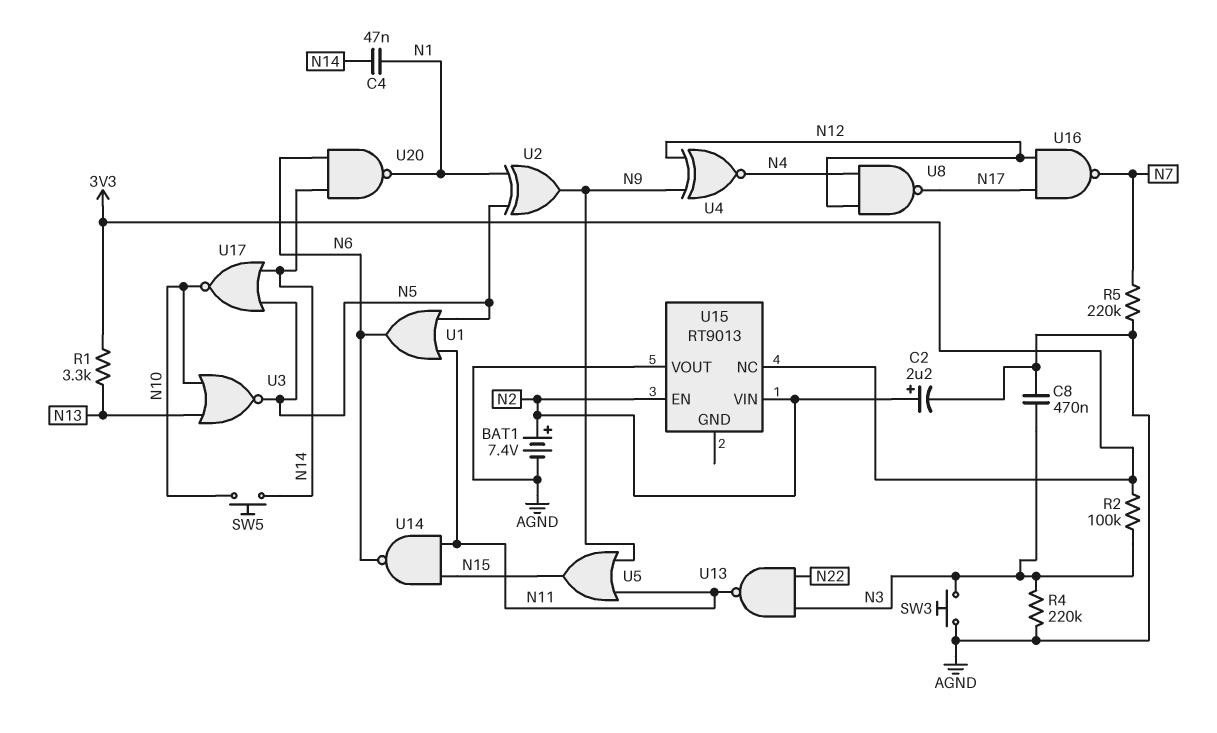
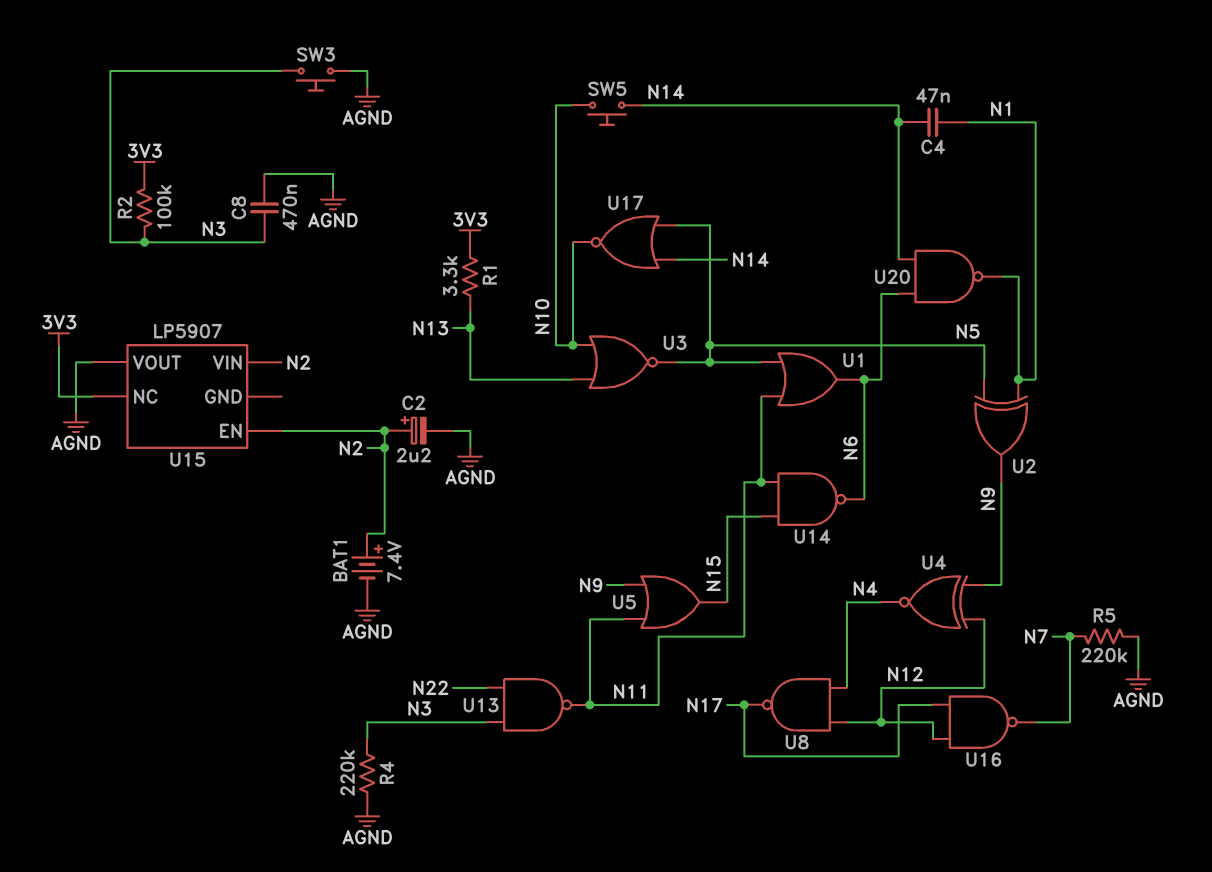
U15: RT9013 -> LP5907

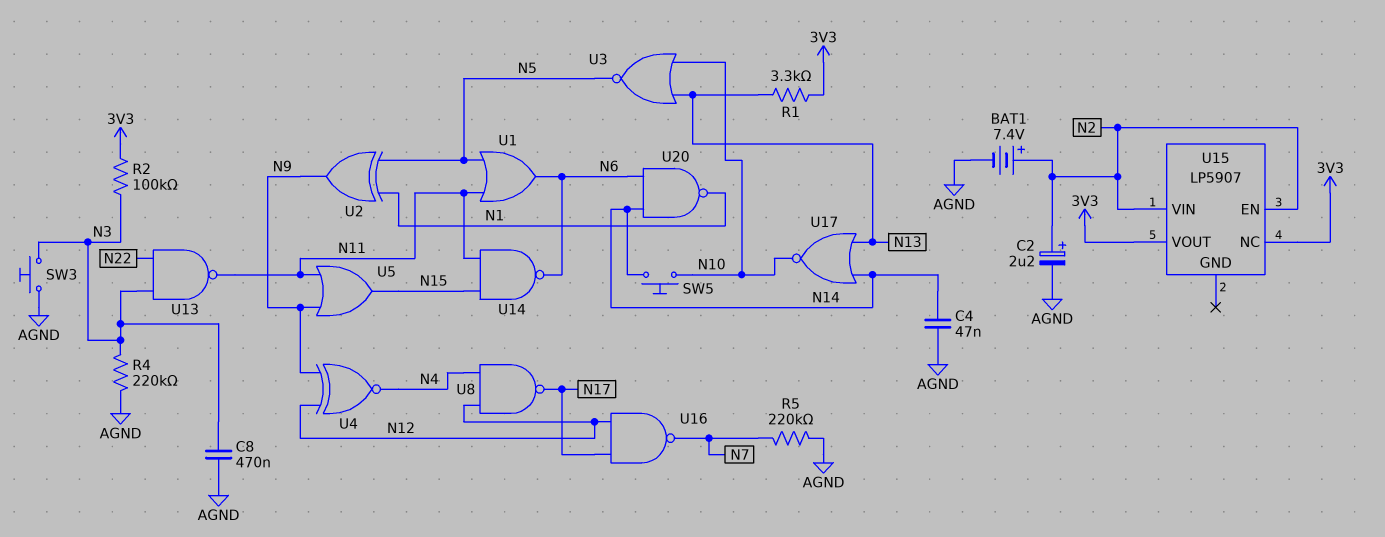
C4: 47nF (N1, N14) -> 47nF (AGND, N14)
U15 pin VOUT: AGND -> 3V3
U17: NOR (in N5, in N14, out N10) -> NOR (in N13, in N14, out N10)

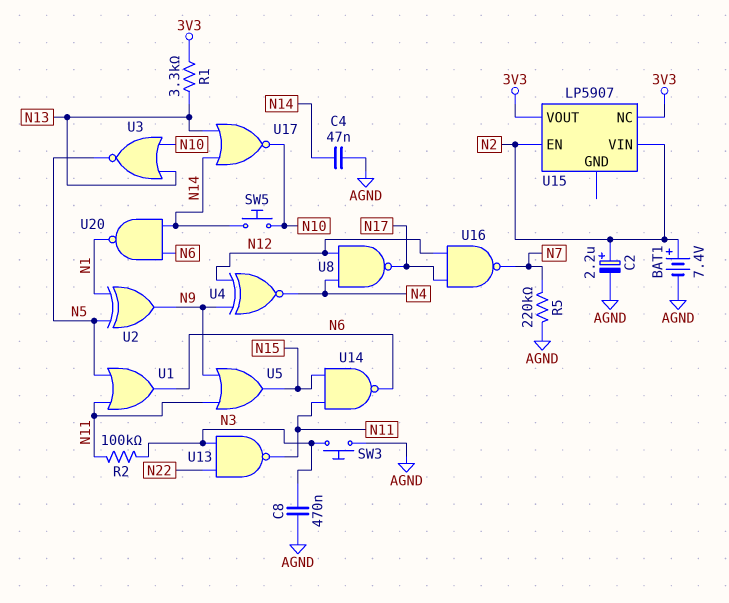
R2: 100k (3V3, N3) -> 100k (N3, N11)
R4: 220k (AGND, N3) -> none

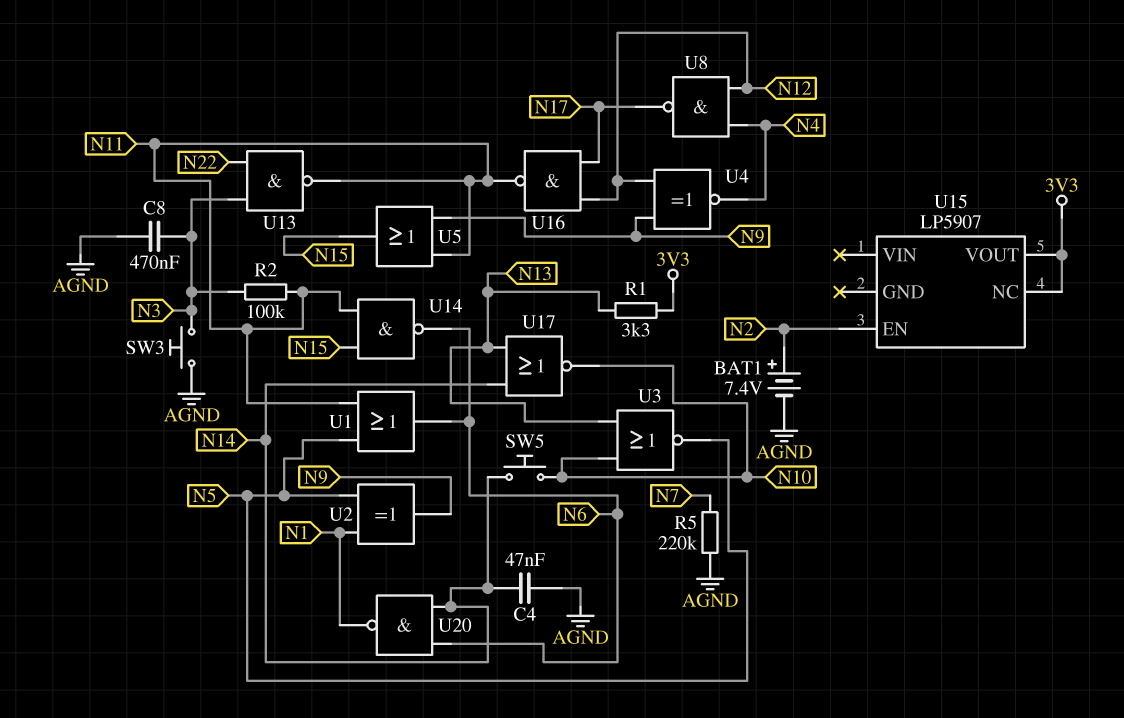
C2: 2.2uF (plus N2, minus AGND) -> none
U15 pin VIN: N2 -> none
U16: NAND (in N12, in N17, out N7) -> NAND (in N12, in N17, out N11)

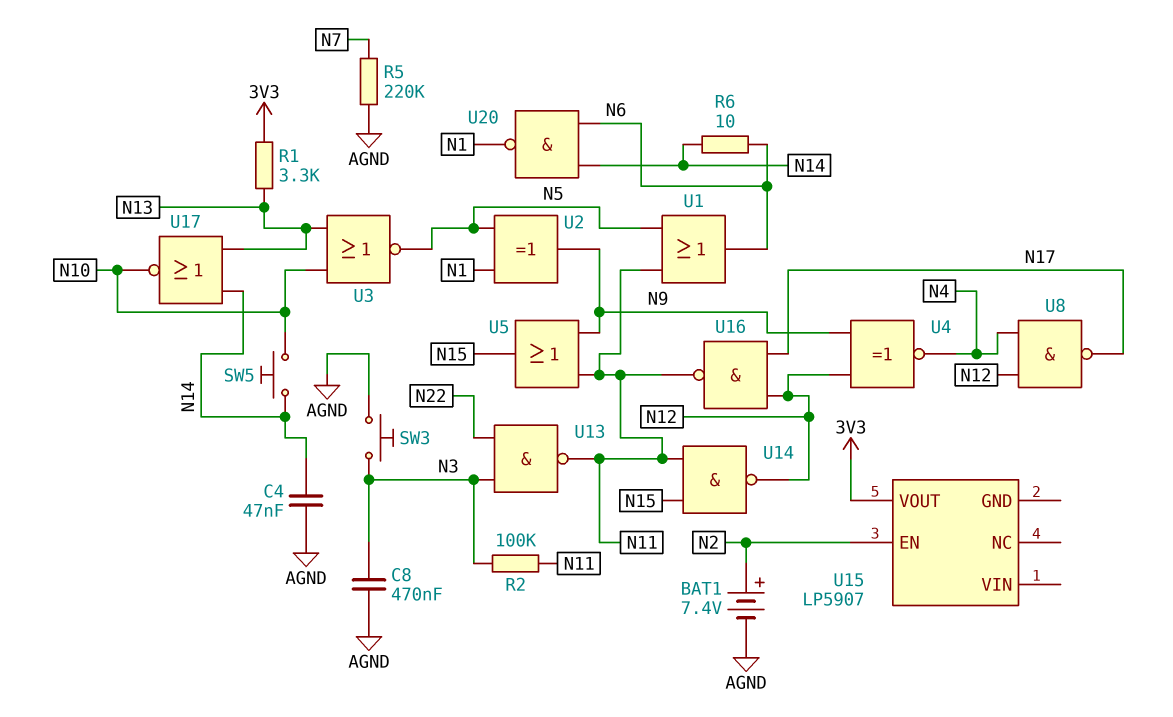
R6: none -> 10 (N6, N14)
U14: NAND (in N11, in N15, out N6) -> NAND (in N11, in N15, out N12)
U15 pin NC: 3V3 -> none

